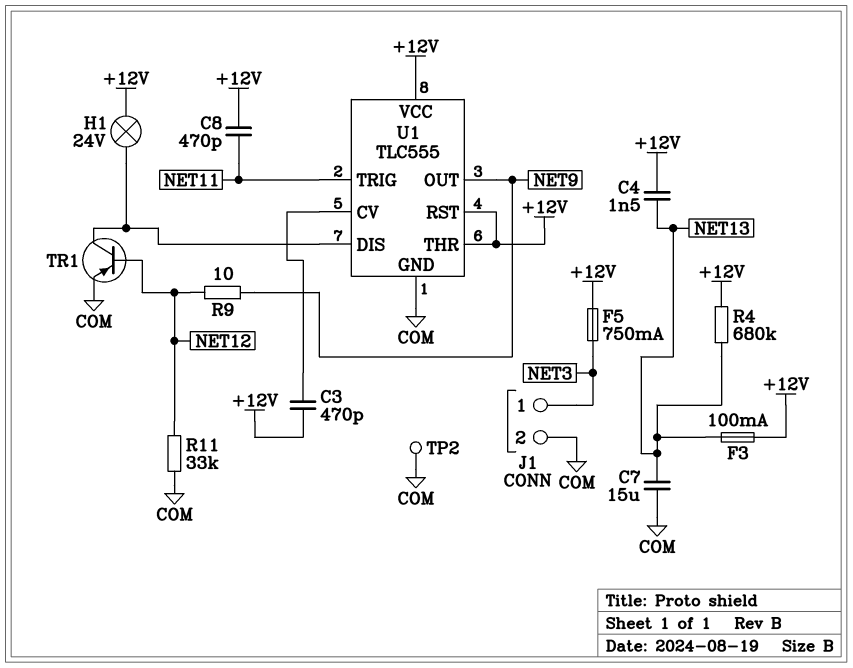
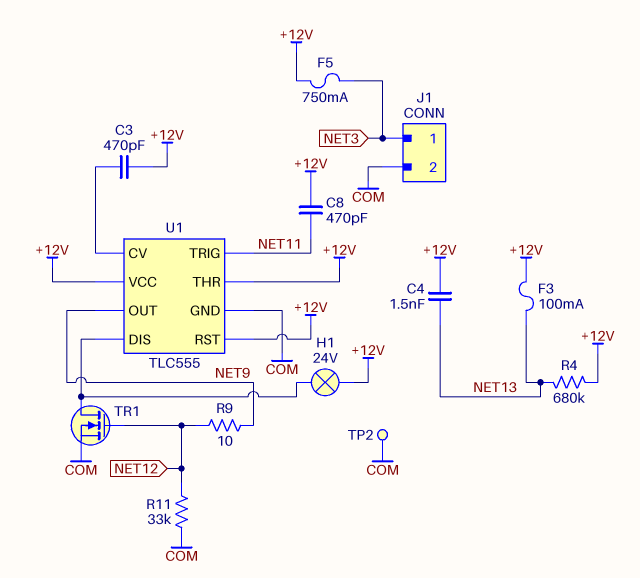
C7: 15uF (COM, NET13) -> none
TR1: PNP (B NET12, C U1/DIS, E COM) -> NMOS (G NET12, D U1/DIS, S COM)

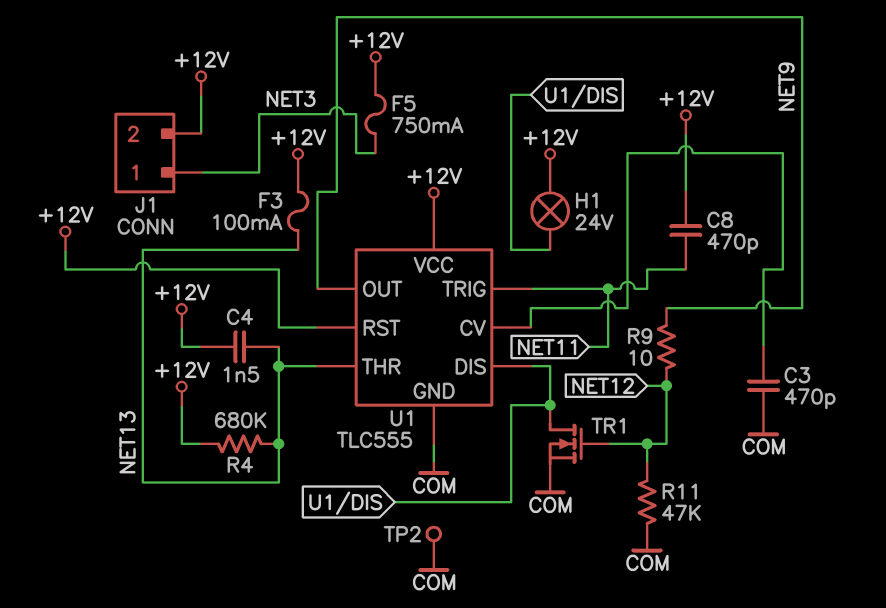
C3: 470pF (+12V, U1/CV) -> 470pF (COM, U1/CV)
J1 pin 2: COM -> +12V
R11: 33k (COM, NET12) -> 47k (COM, NET12)
U1 pin THR: +12V -> NET13

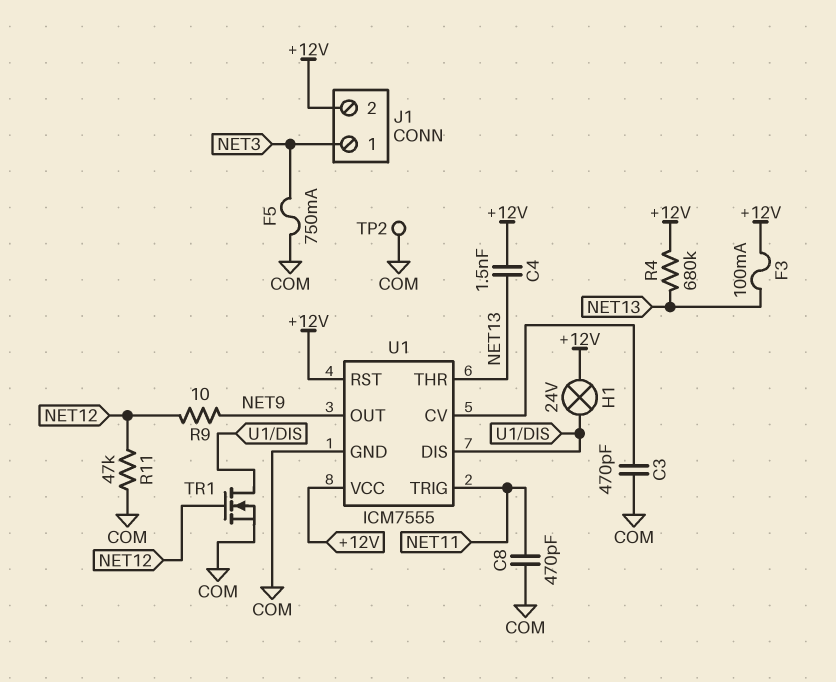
C8: 470pF (+12V, NET11) -> 470pF (COM, NET11)
F5: 750mA (+12V, NET3) -> 750mA (COM, NET3)
U1: TLC555 -> ICM7555

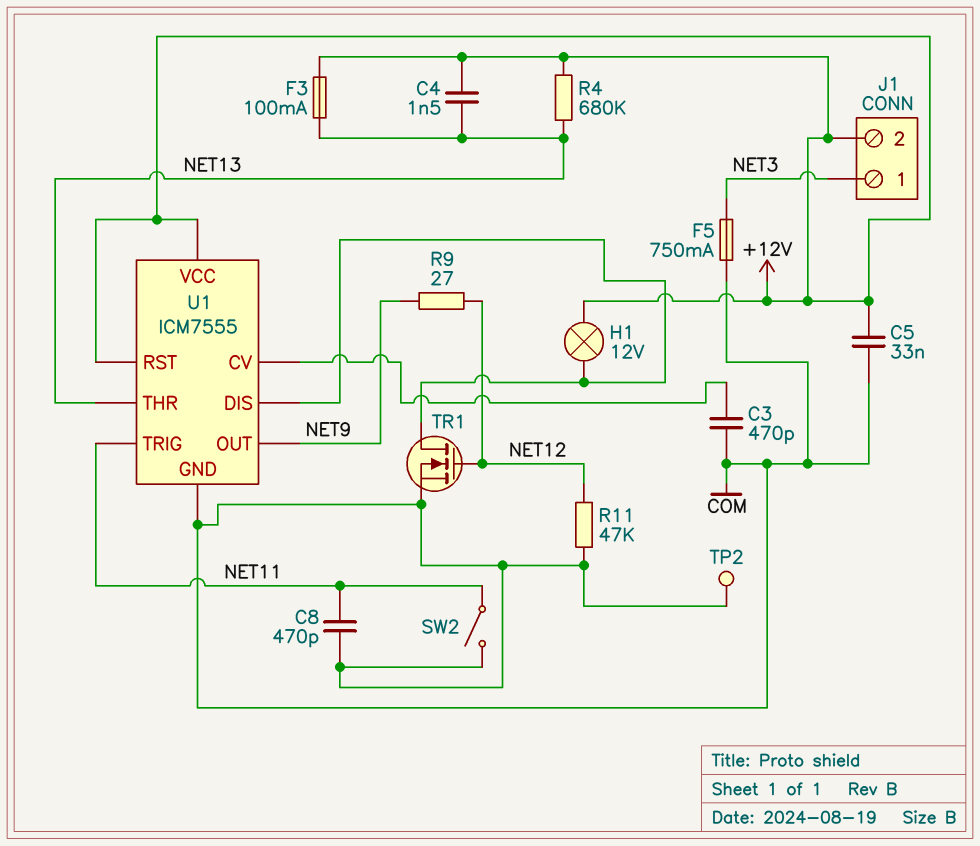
C5: none -> 33nF (+12V, COM)
H1: lamp 24V (+12V, U1/DIS) -> lamp 12V (+12V, U1/DIS)
R9: 10 (NET9, NET12) -> 27 (NET9, NET12)
SW2: none -> switch (COM, NET11)

